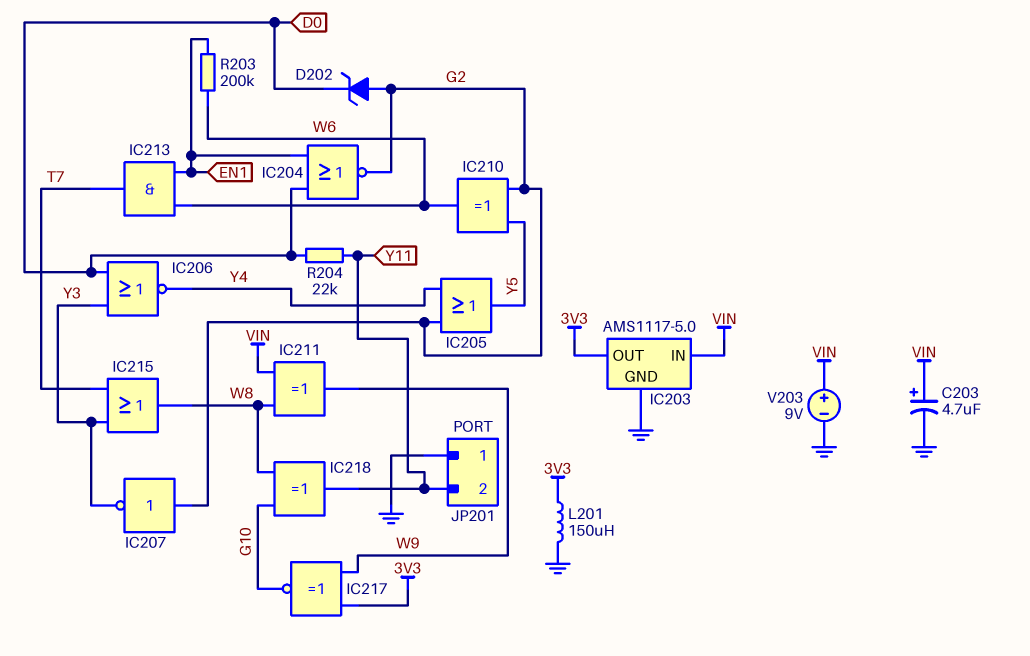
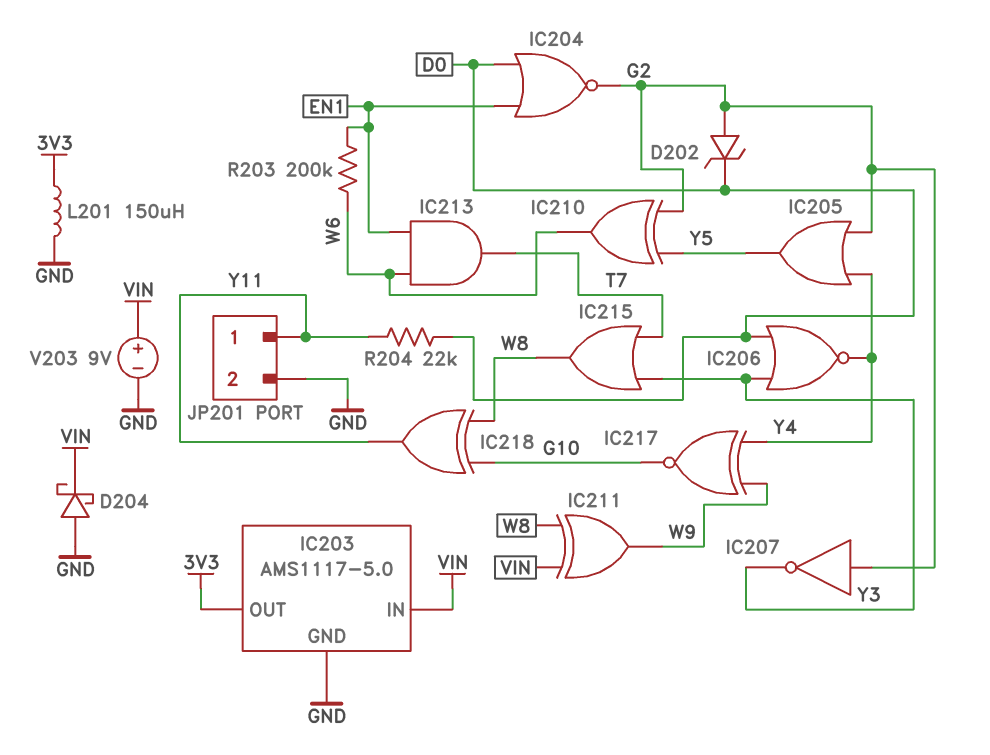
C203: 4.7uF (plus VIN, minus GND) -> none
D204: none -> schottky (A GND, K VIN)
IC217: XNOR (in 3V3, in W9, out G10) -> XNOR (in W9, in Y4, out G10)
JP201 pin 1: GND -> Y11
JP201 pin 2: Y11 -> GND

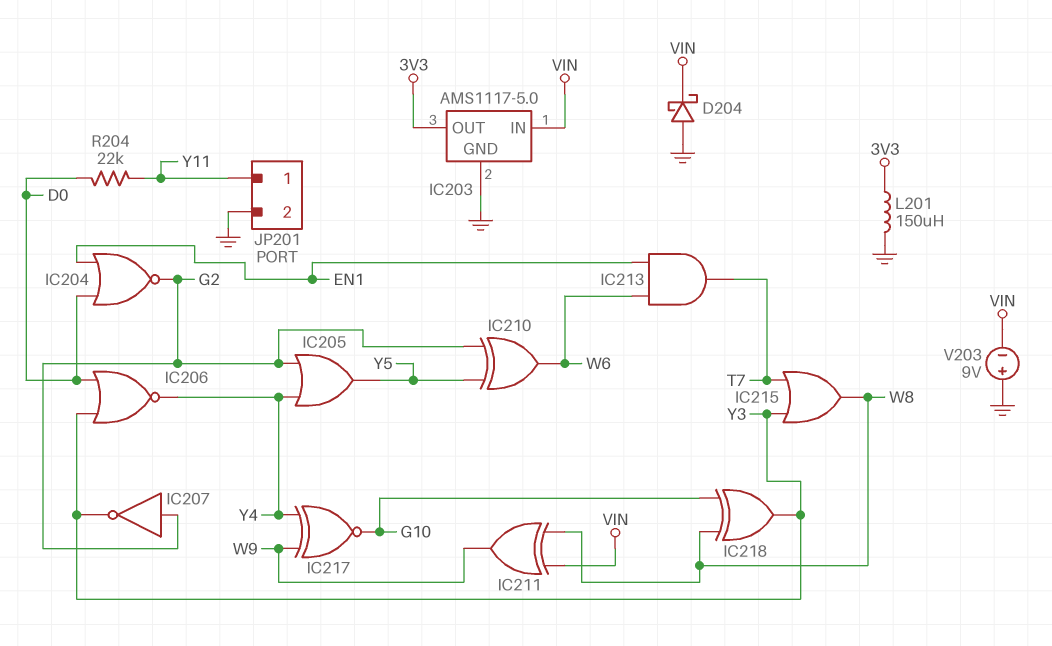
D202: zener (A G2, K D0) -> none
IC218: XOR (in G10, in W8, out Y11) -> XOR (in G10, in W8, out Y3)
R203: 200k (EN1, W6) -> none
V203: 9V (plus VIN, minus GND) -> 9V (plus GND, minus VIN)

